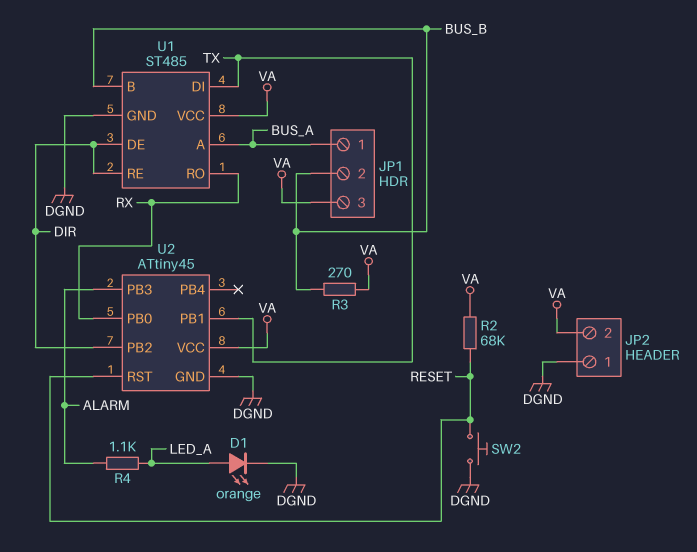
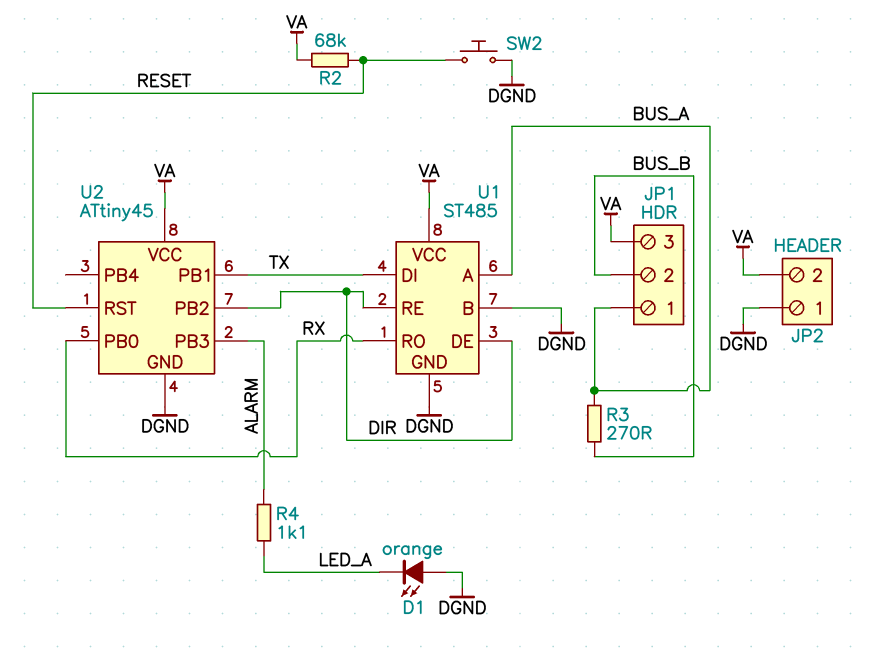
D1: LED orange (A LED_A, K DGND) -> LED orange (A DGND, K LED_A)
R3: 270 (BUS_B, VA) -> 270 (BUS_A, BUS_B)
U1 pin B: BUS_B -> DGND

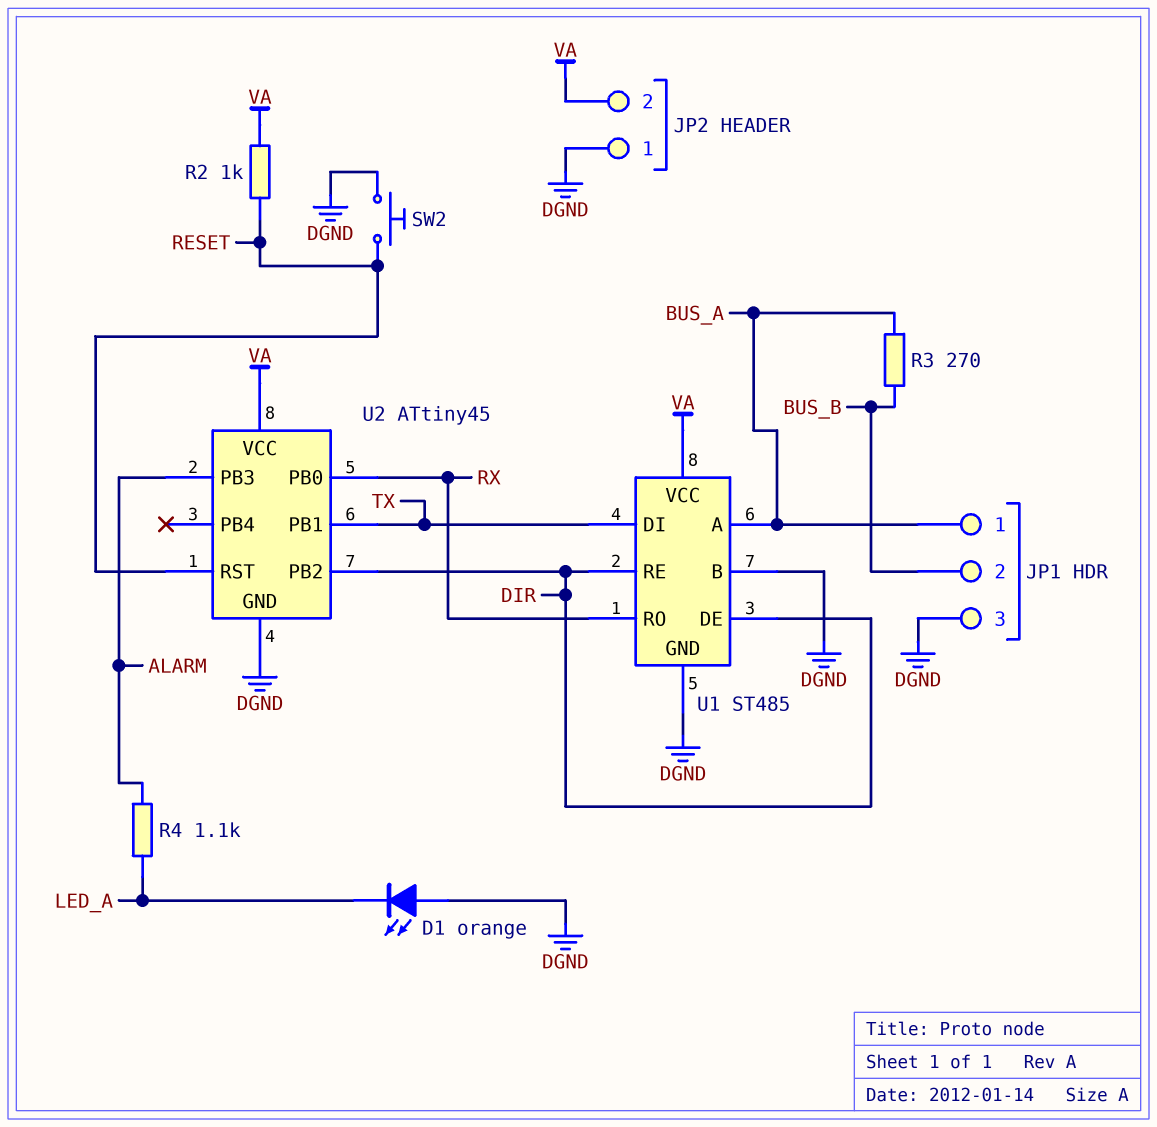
JP1 pin 3: VA -> DGND
R2: 68k (RESET, VA) -> 1k (RESET, VA)

